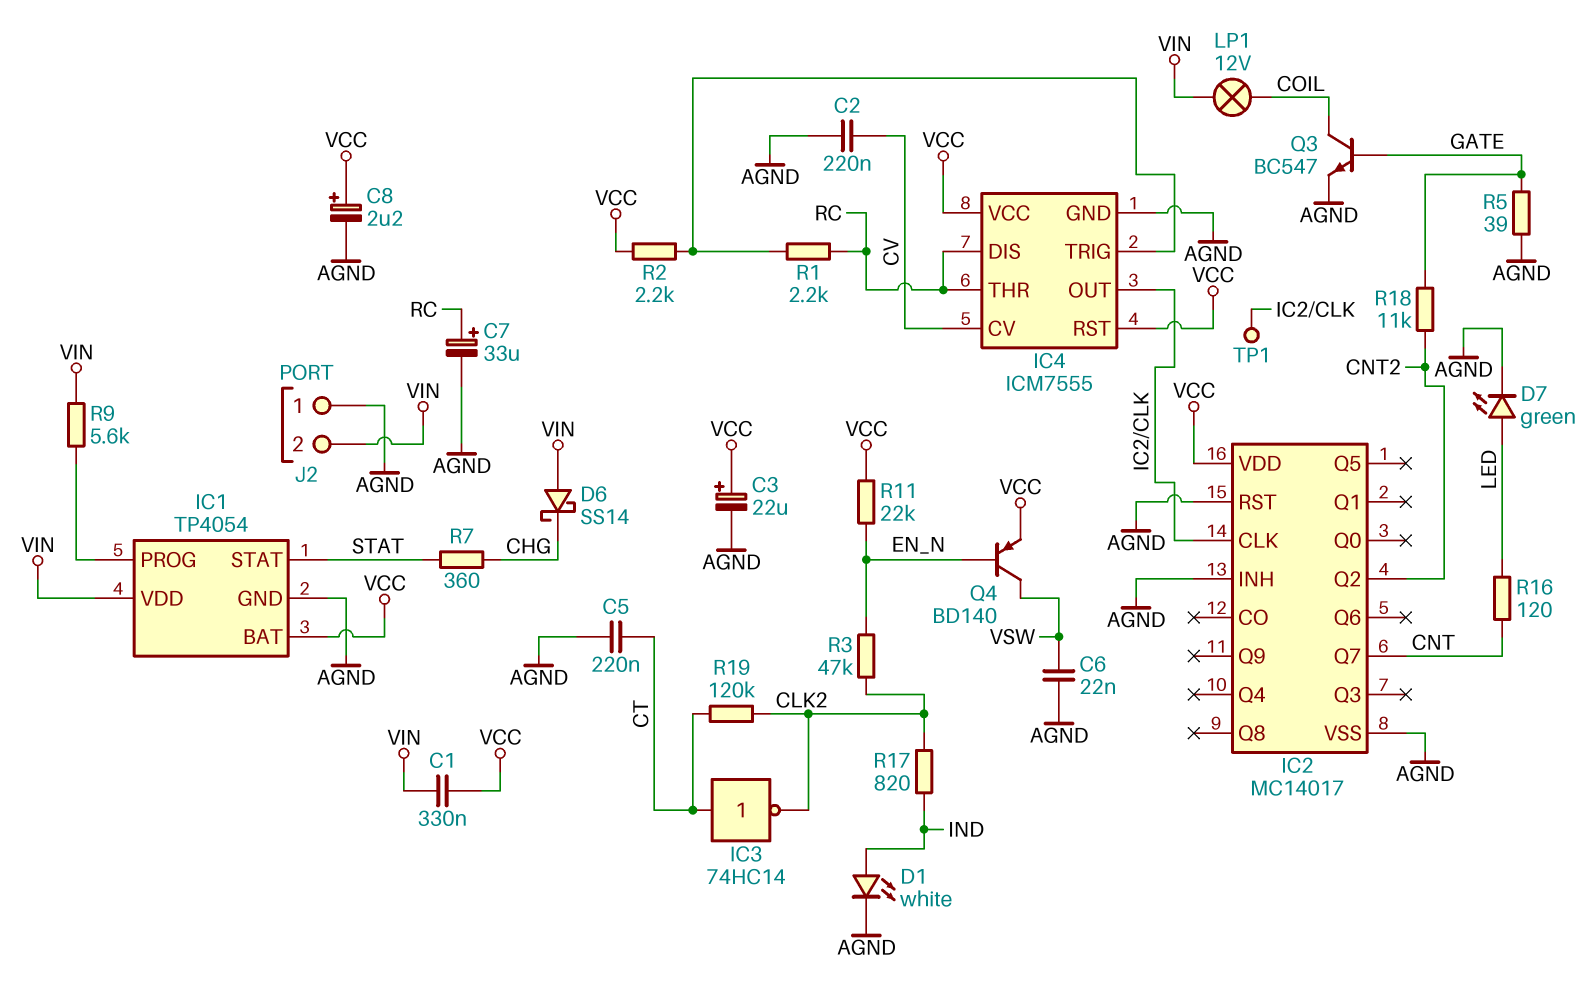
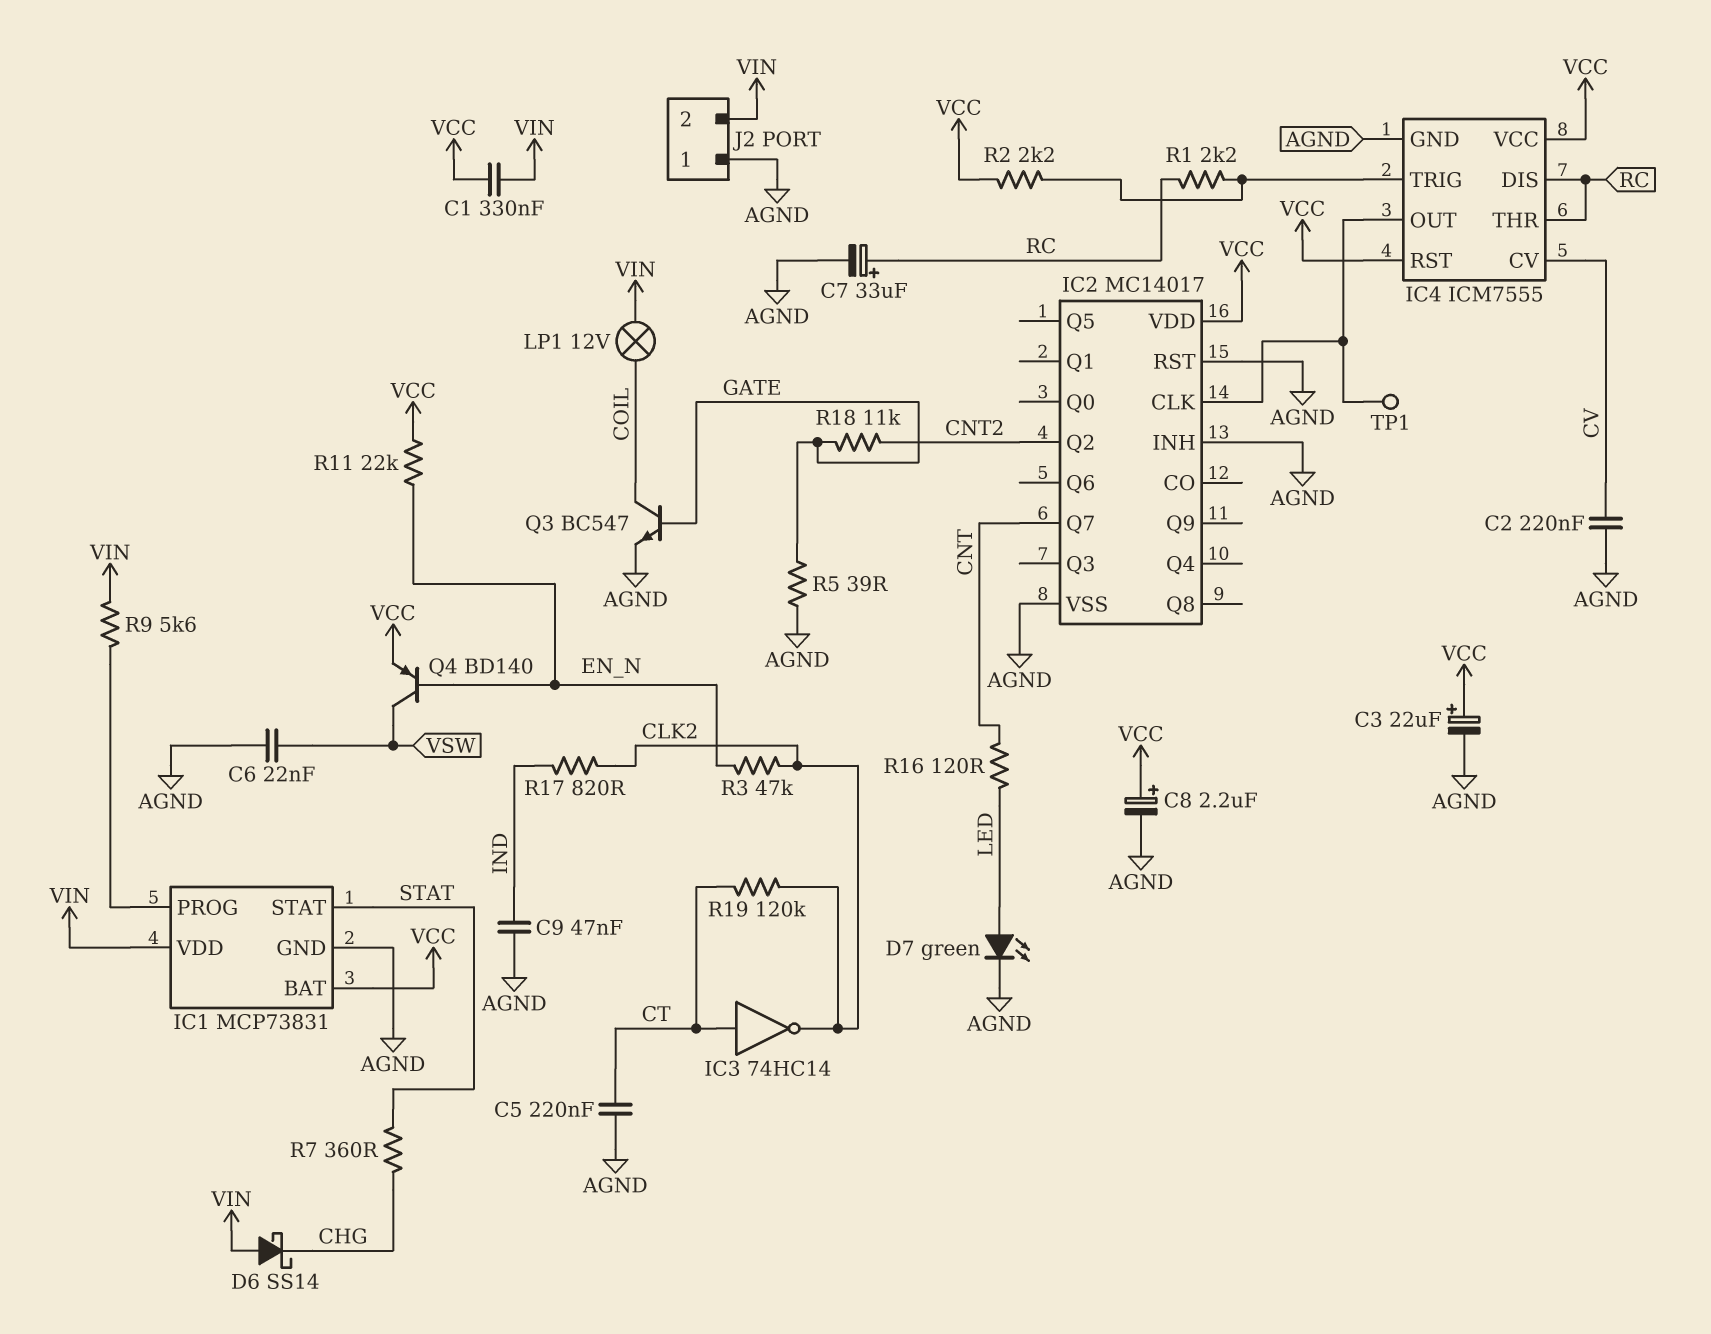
C9: none -> 47nF (AGND, IND)
D1: LED white (A IND, K AGND) -> none
IC1: TP4054 -> MCP73831

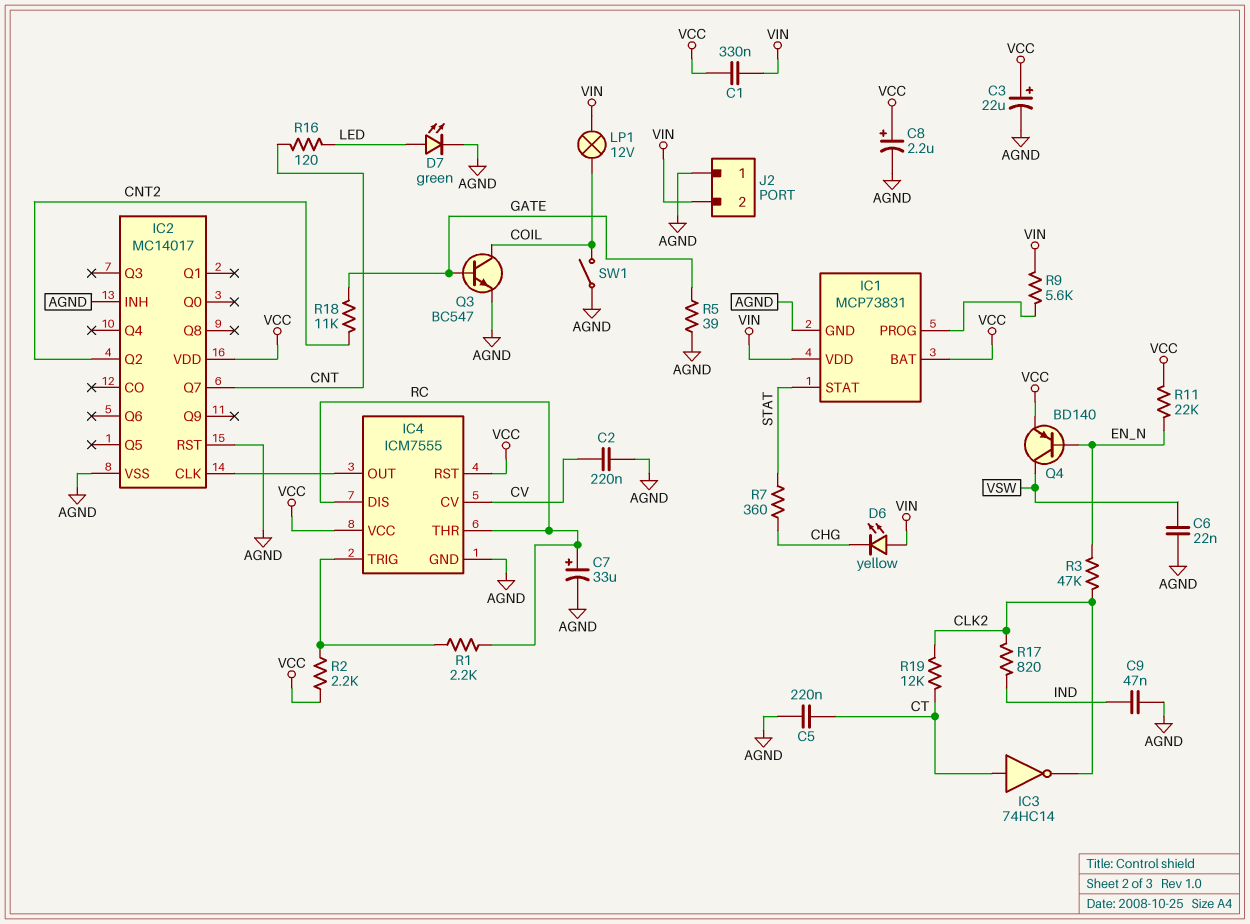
D6: schottky SS14 (A VIN, K CHG) -> LED yellow (A VIN, K CHG)
R19: 120k (CLK2, CT) -> 12k (CLK2, CT)
SW1: none -> switch (AGND, COIL)
TP1: test point (IC2/CLK) -> none

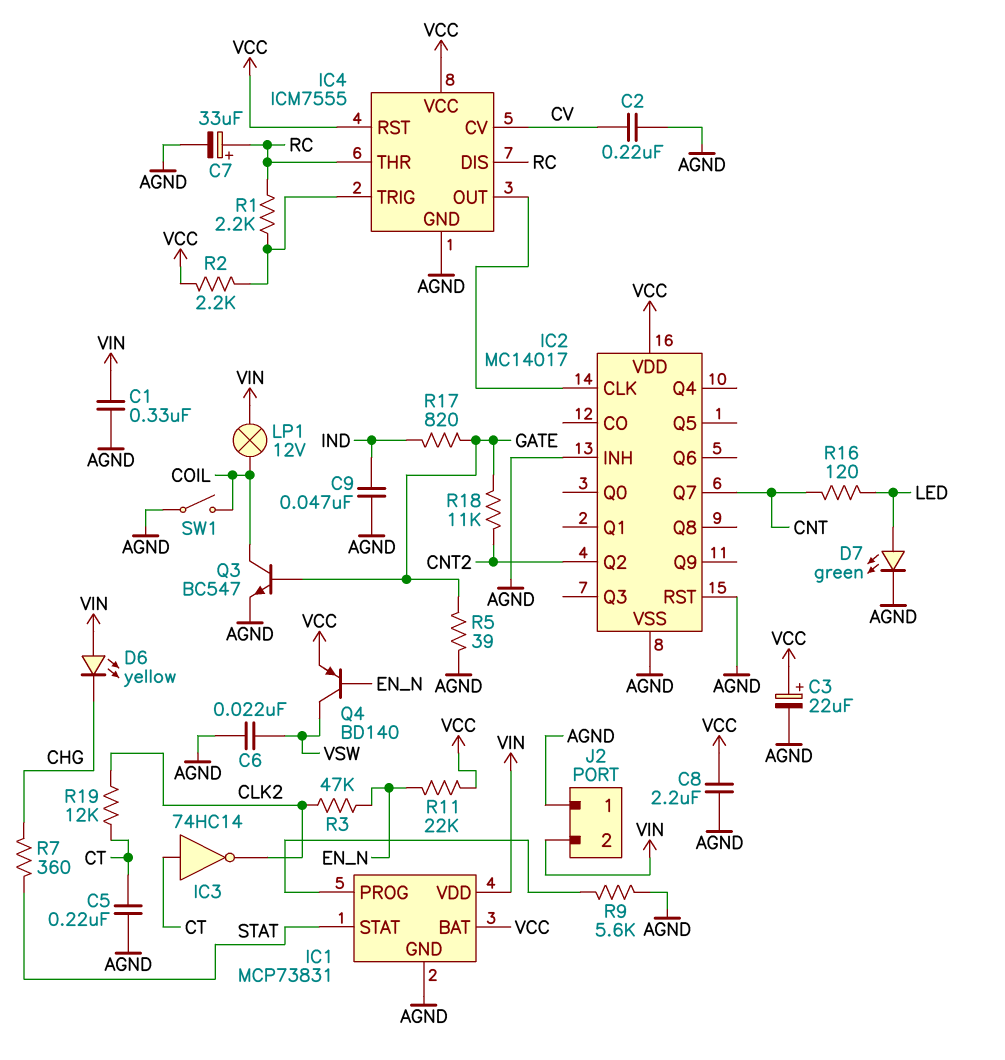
C1: 330nF (VCC, VIN) -> 330nF (AGND, VIN)
C8: 2.2uF (plus VCC, minus AGND) -> 2.2uF (AGND, VCC)
R9: 5.6k (IC1/PROG, VIN) -> 5.6k (AGND, IC1/PROG)
R17: 820 (CLK2, IND) -> 820 (GATE, IND)

